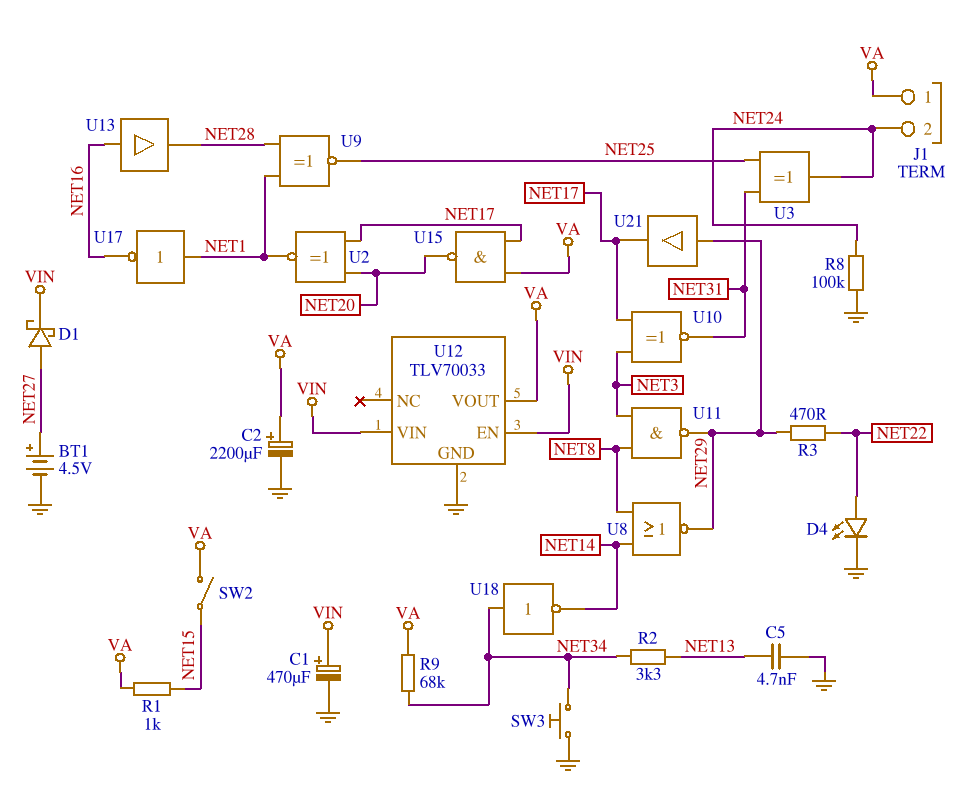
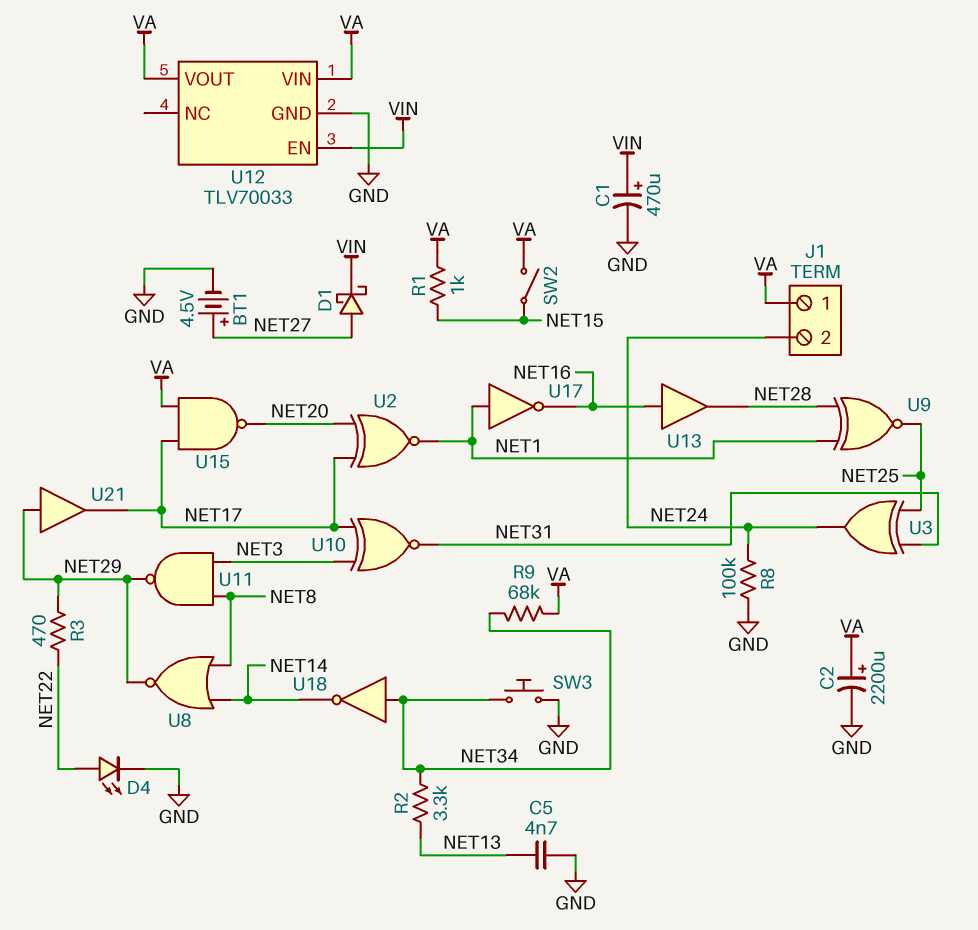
U12 pin VIN: VIN -> VA

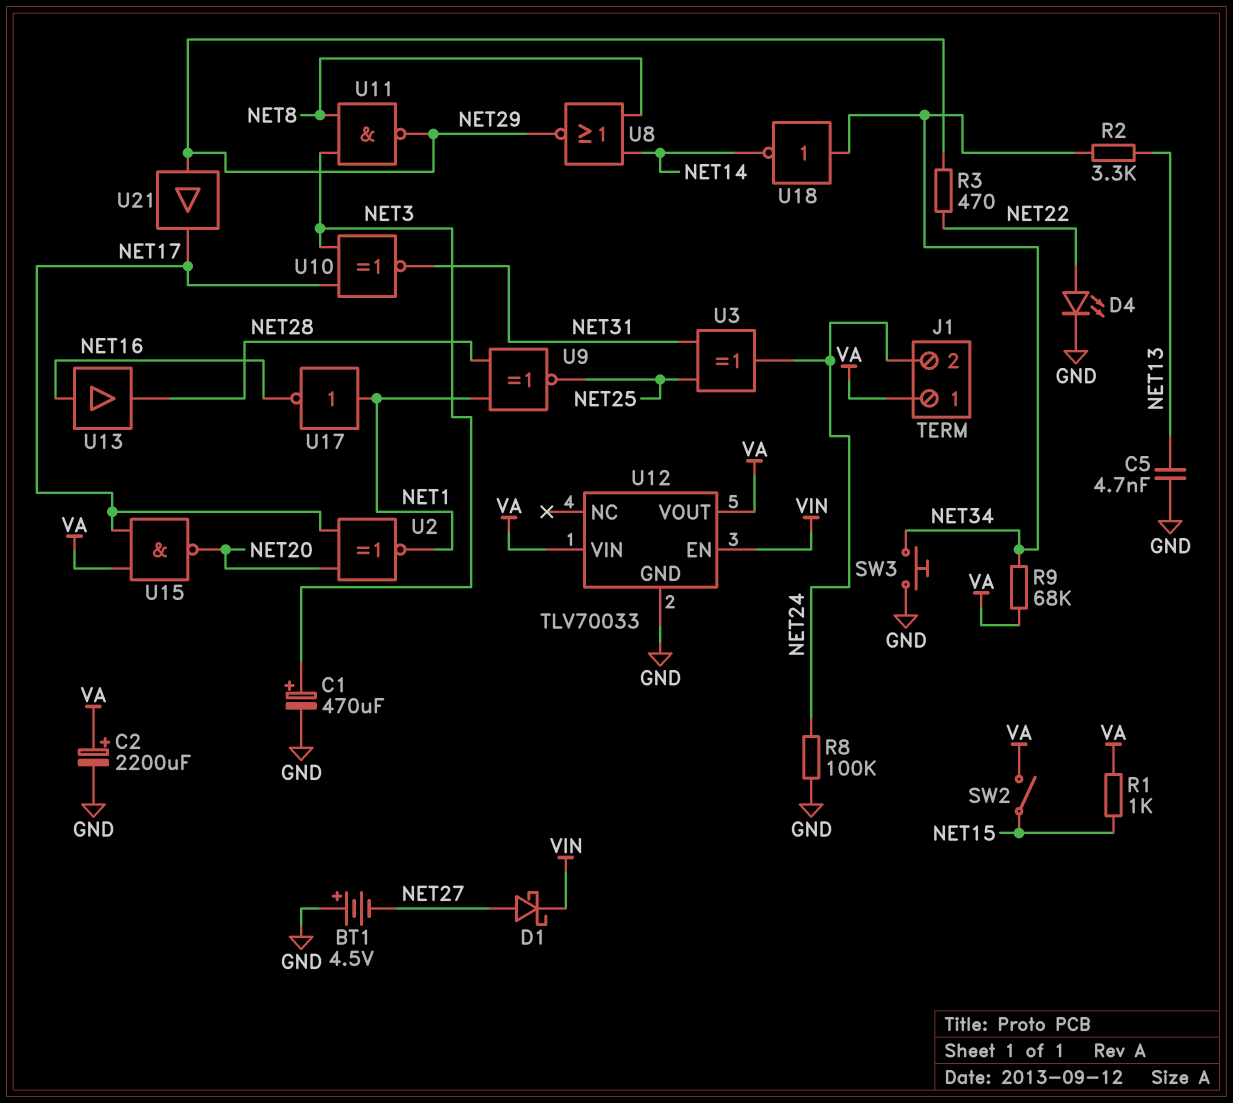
BT1: 4.5V (plus NET27, minus GND) -> 4.5V (plus GND, minus NET27)
C1: 470uF (plus VIN, minus GND) -> 470uF (plus NET3, minus GND)

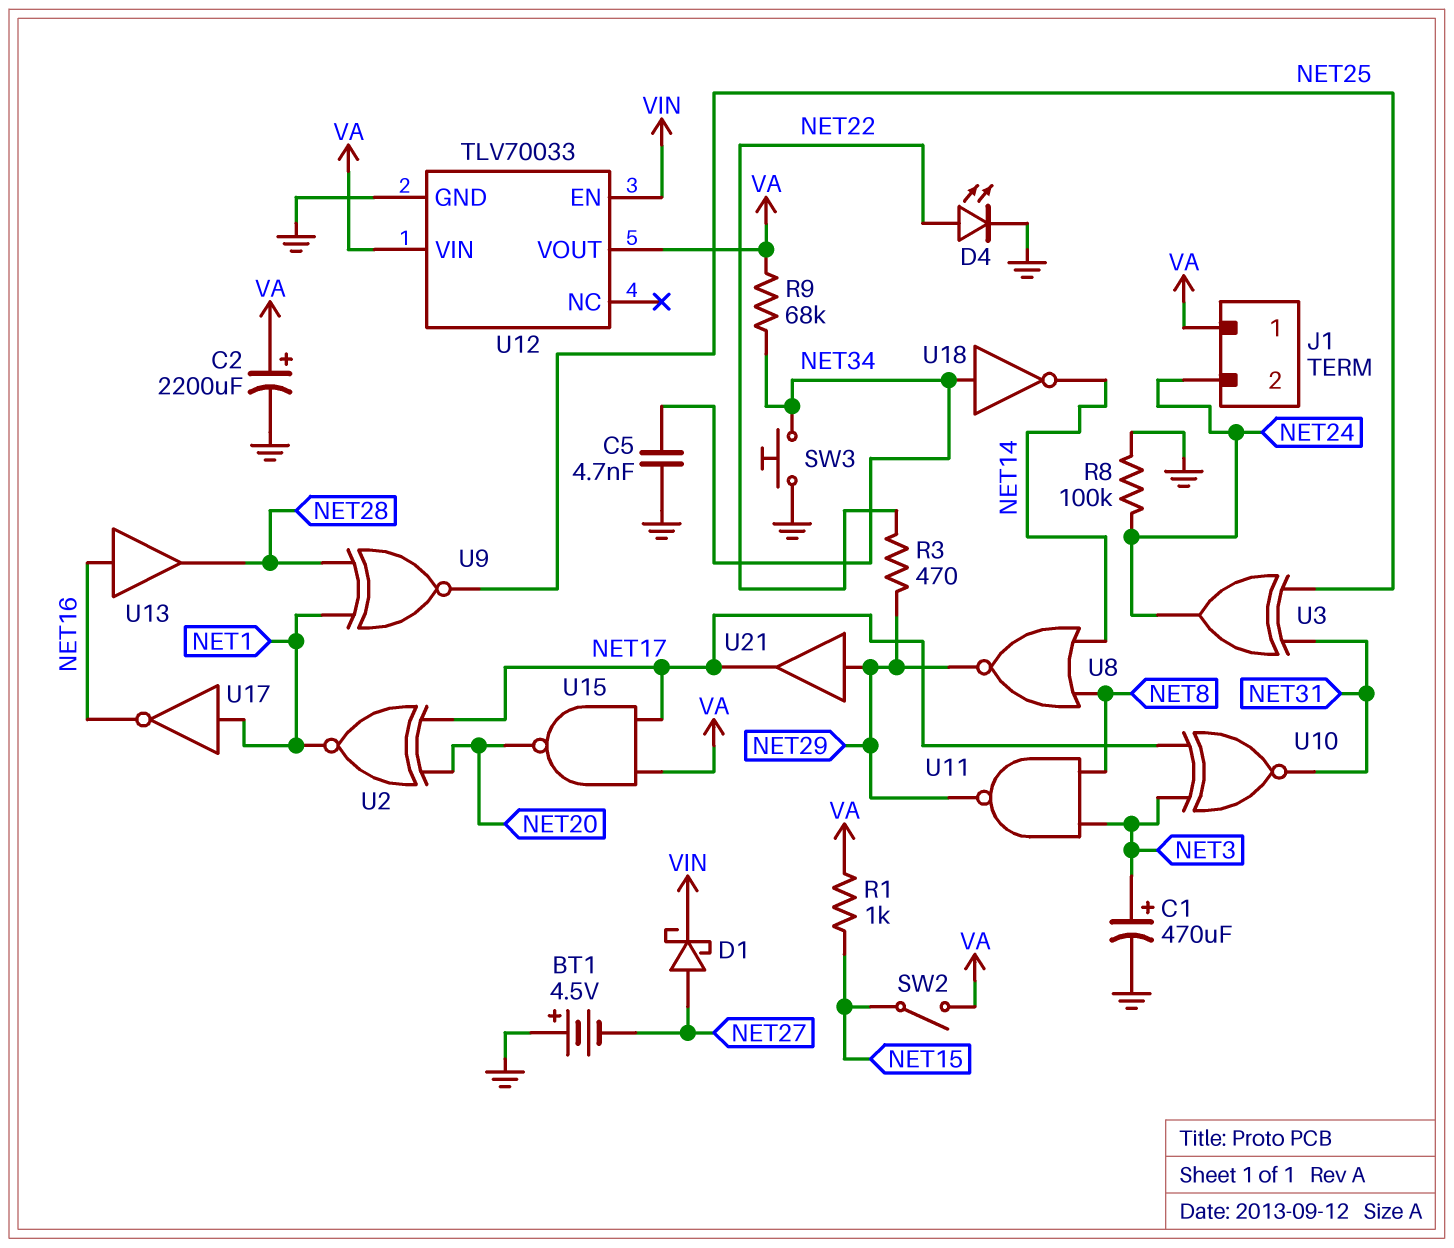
C5: 4.7nF (GND, NET13) -> 4.7nF (GND, NET34)
R2: 3.3k (NET13, NET34) -> none

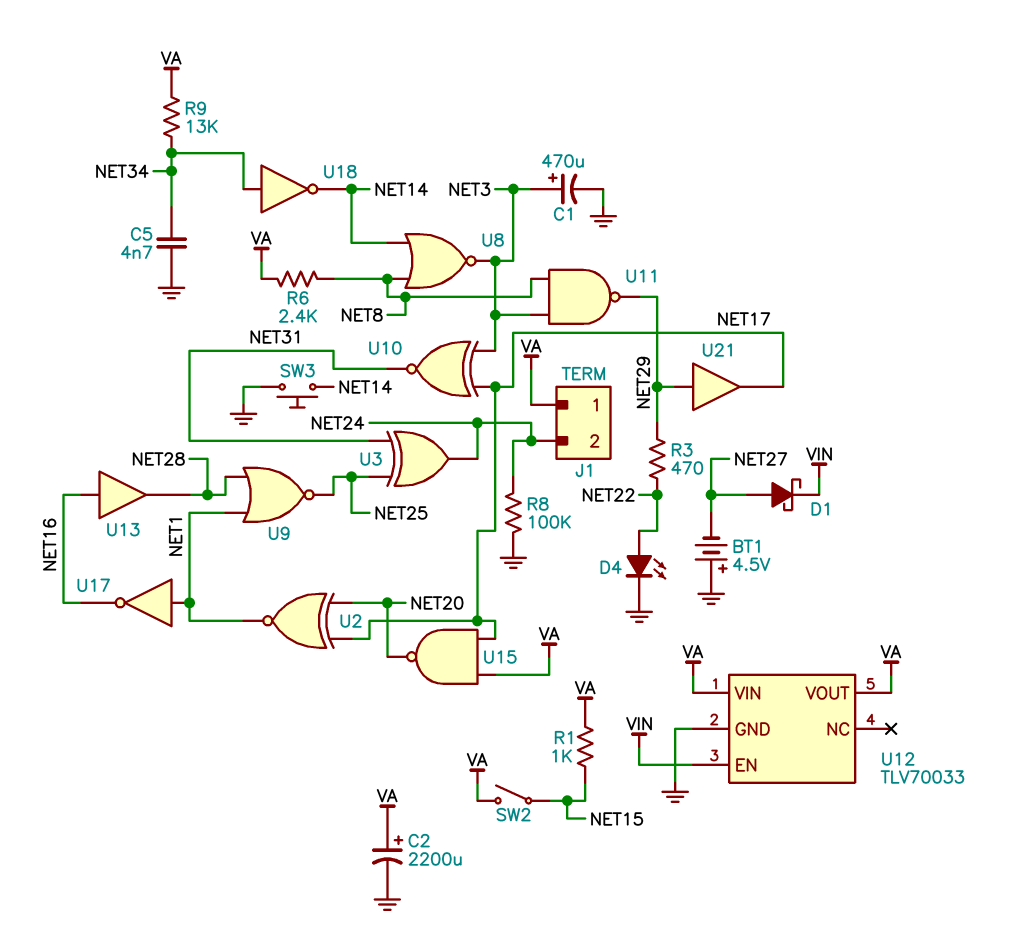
R6: none -> 2.4k (NET8, VA)
R9: 68k (NET34, VA) -> 13k (NET34, VA)
SW3: button (GND, NET34) -> button (GND, NET14)
U8: NOR (in NET8, in NET14, out NET29) -> NOR (in NET8, in NET14, out NET3)
U9: XNOR (in NET1, in NET28, out NET25) -> NOR (in NET1, in NET28, out NET25)

